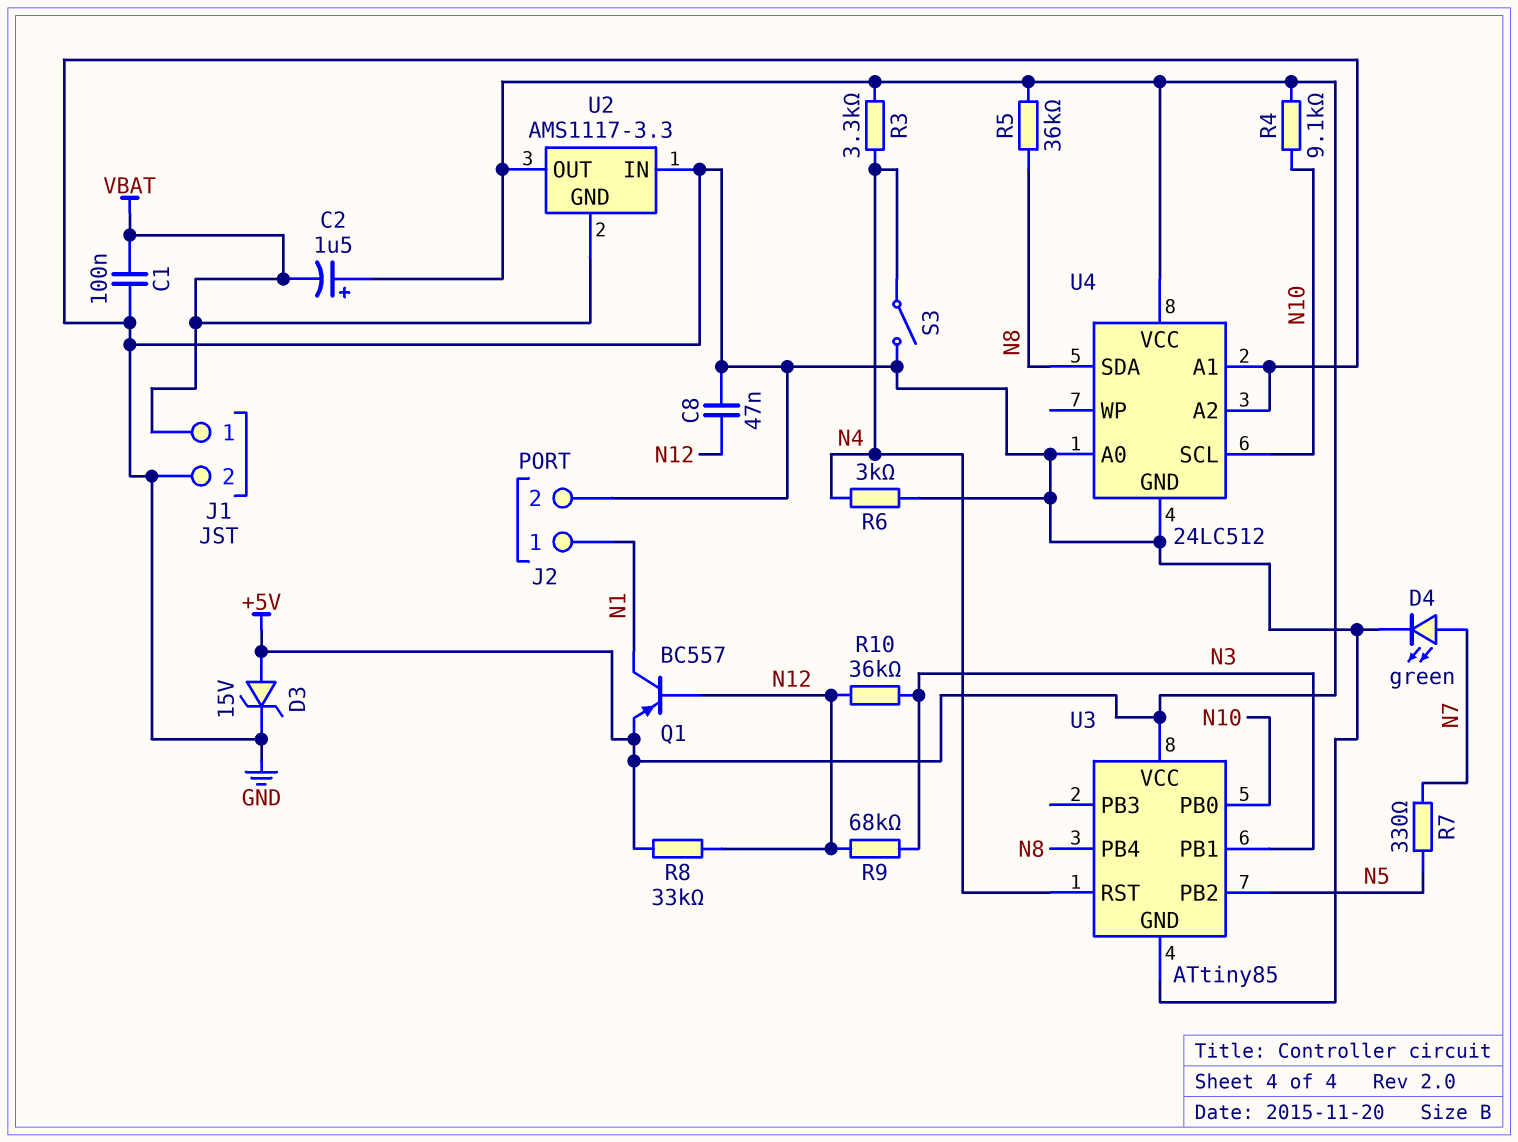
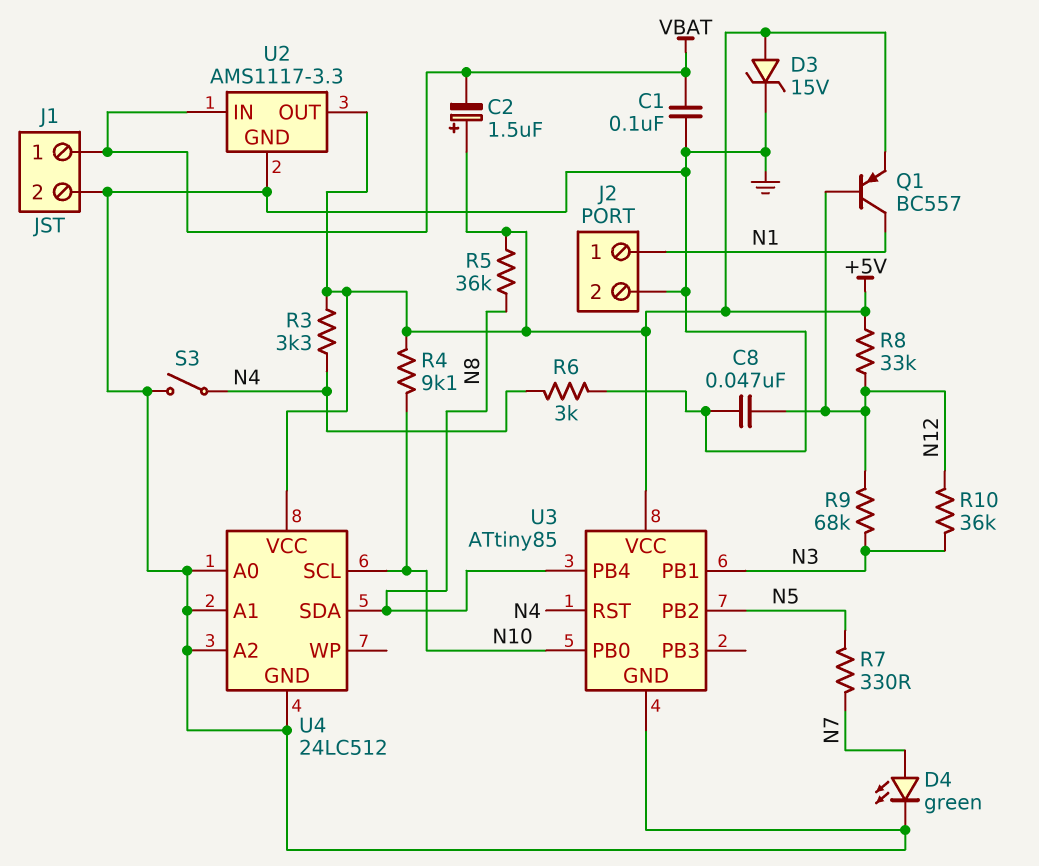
U2 pin GND: VBAT -> GND
U2 pin IN: GND -> VBAT

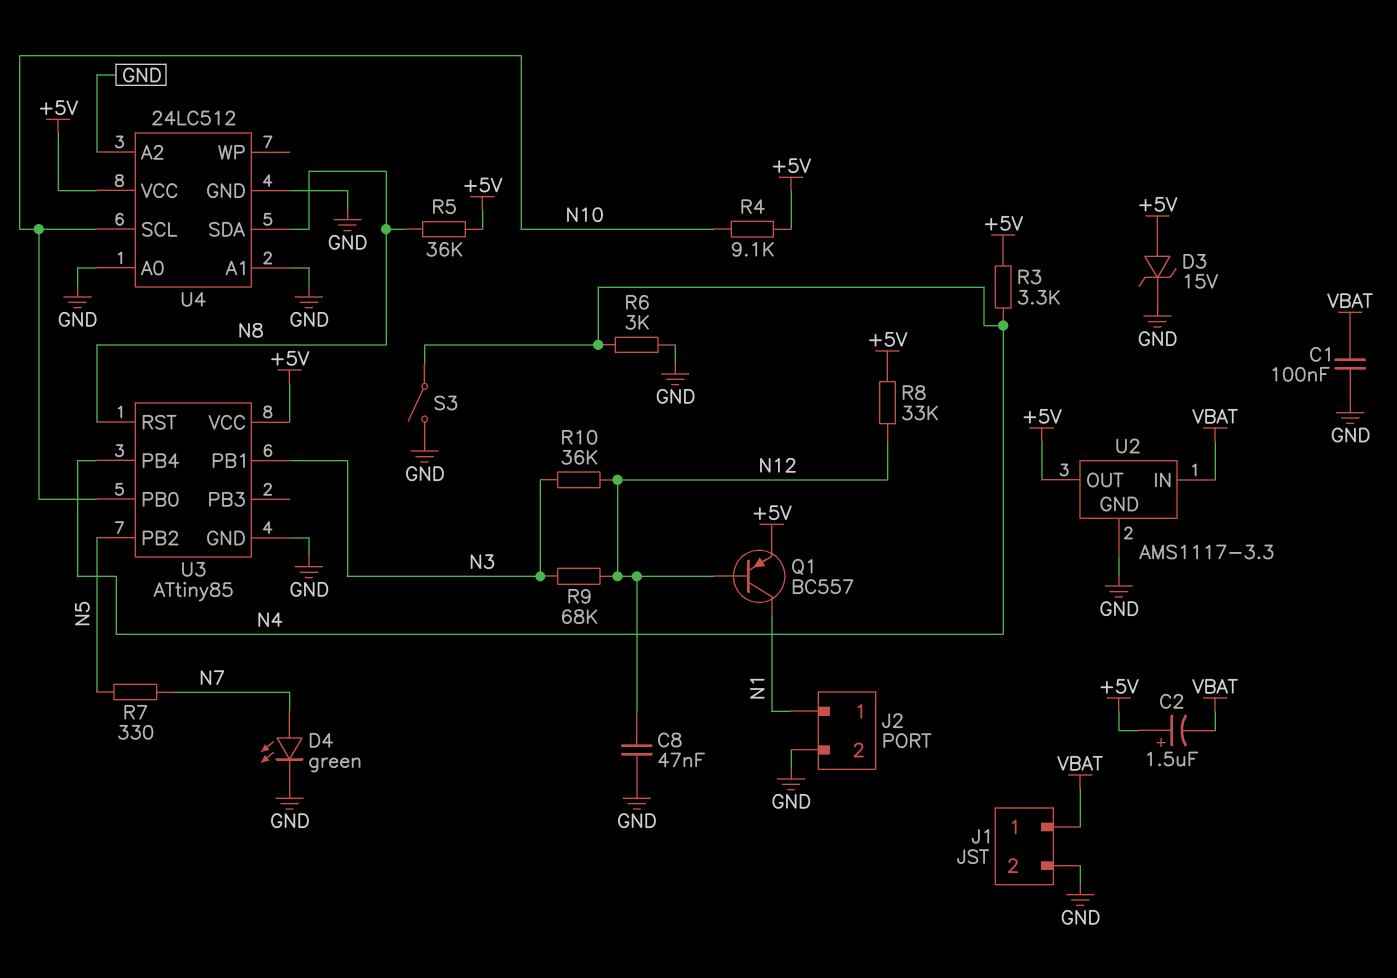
U3 pin PB4: N8 -> N4
U3 pin RST: N4 -> N8

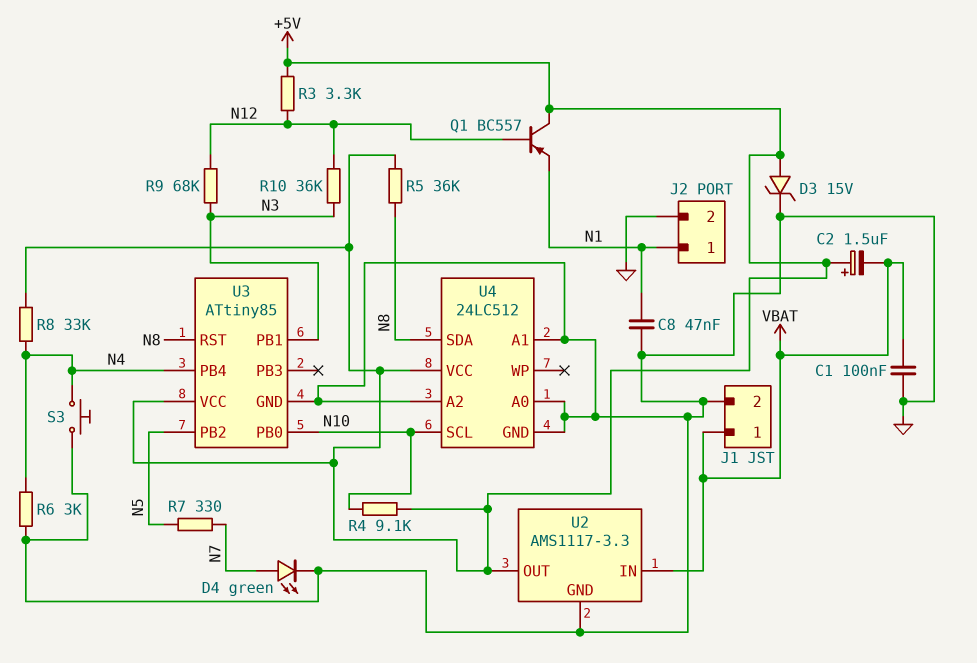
C8: 47nF (GND, N12) -> 47nF (GND, N1)
Q1: PNP BC557 (B N12, C N1, E +5V) -> PNP BC557 (B N12, C +5V, E N1)
R3: 3.3k (+5V, N4) -> 3.3k (+5V, N12)
R8: 33k (+5V, N12) -> 33k (+5V, N4)
S3: switch (GND, N4) -> button (GND, N4)

